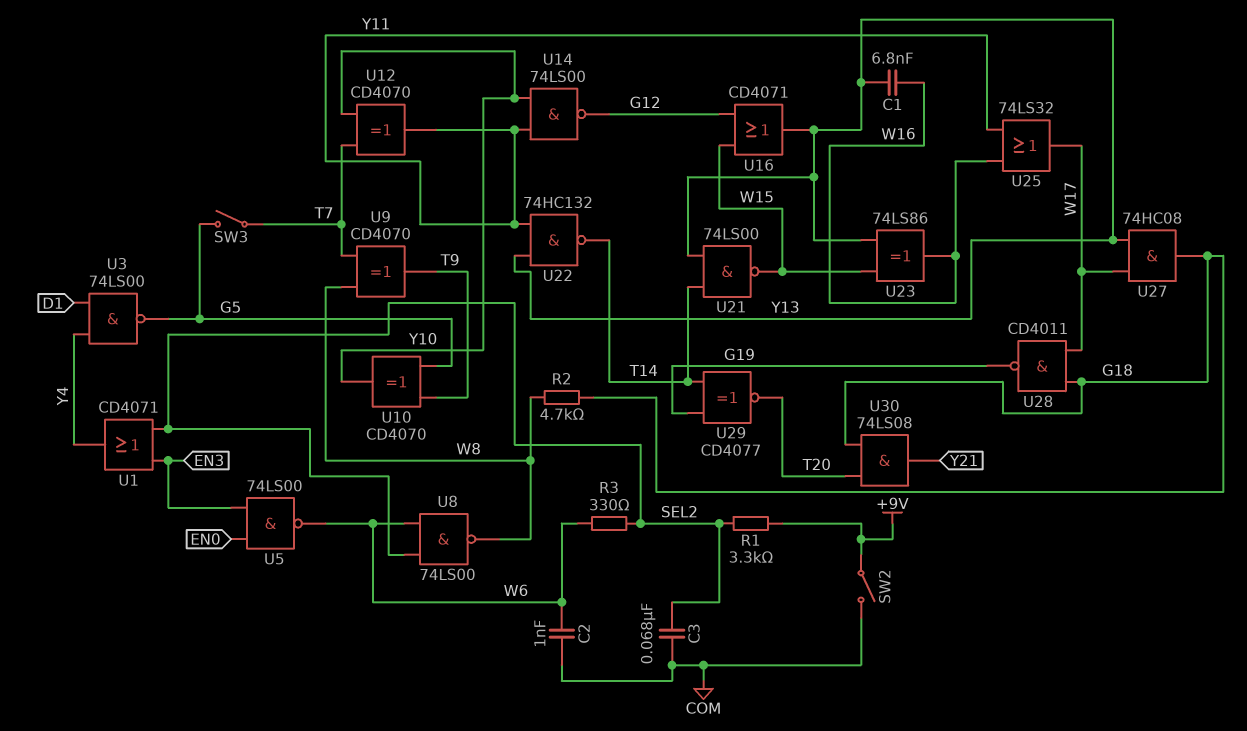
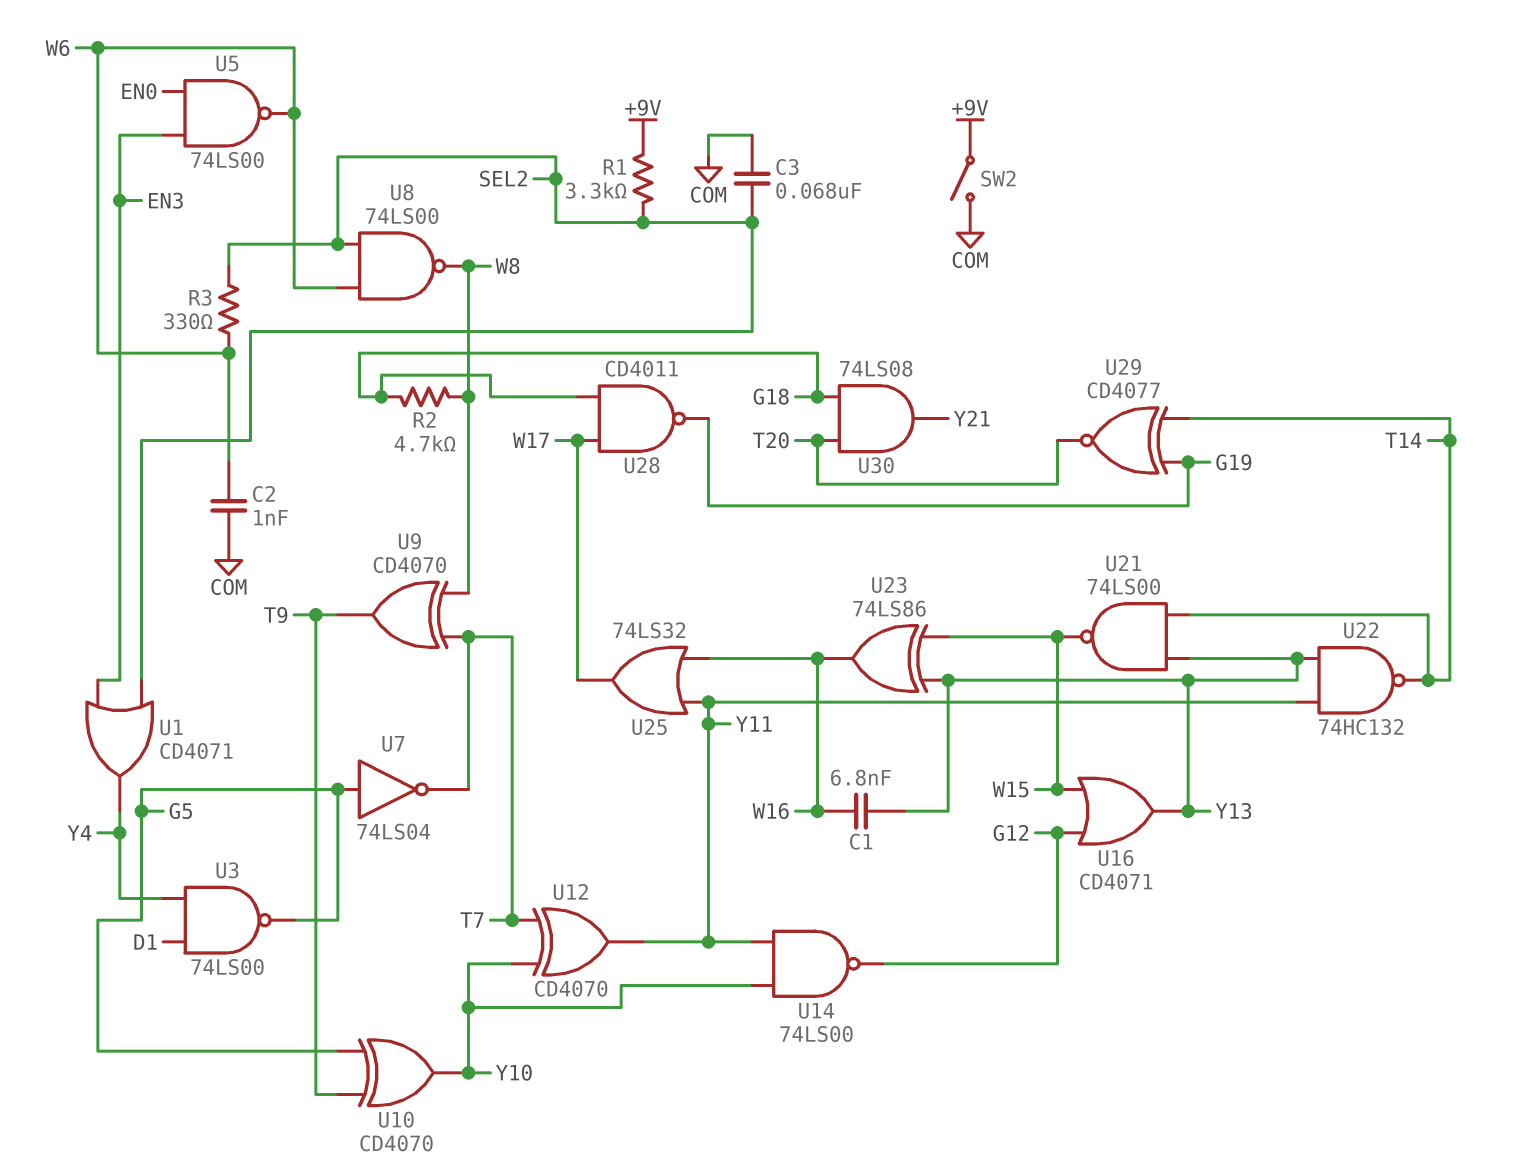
SW3: switch (G5, T7) -> none
U7: none -> NOT 74LS04 (in G5, out T7)
U27: AND 74HC08 (in W17, in Y13, out G18) -> none

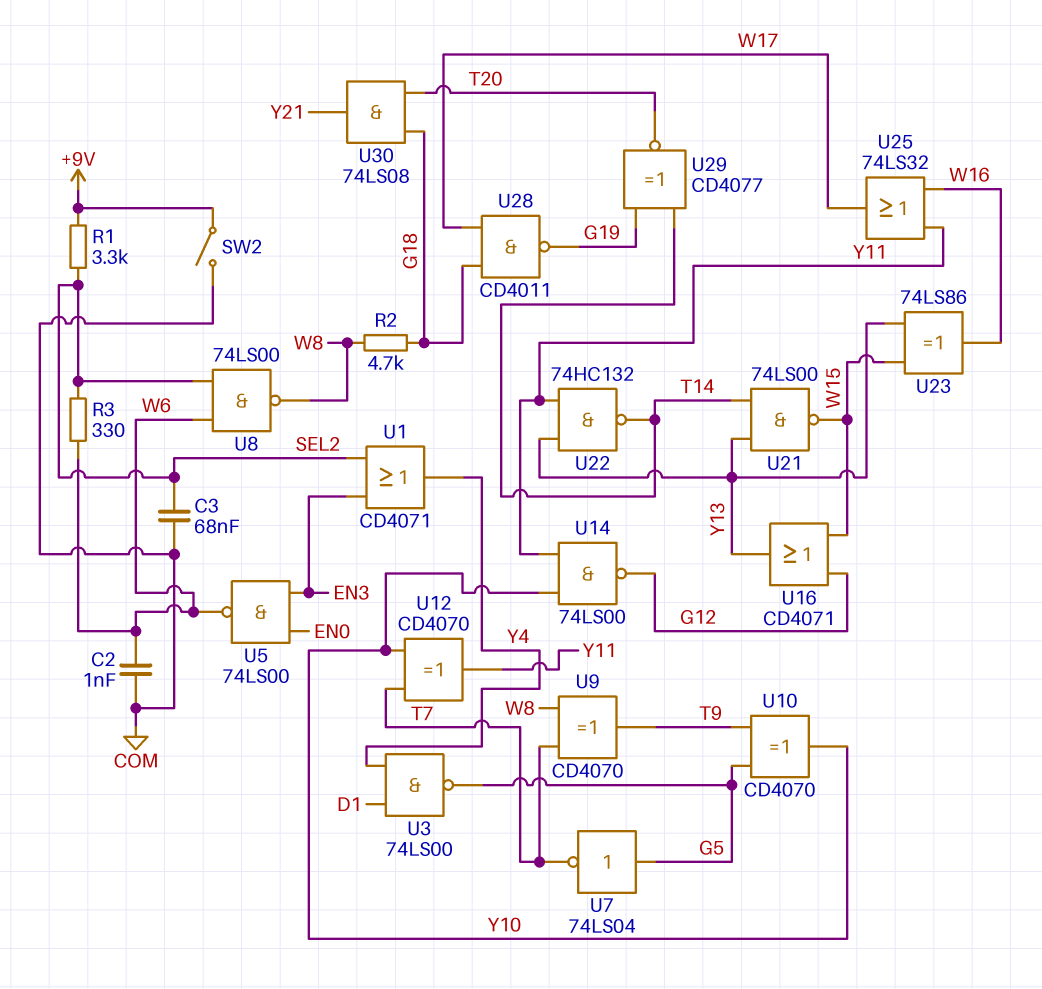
C1: 6.8nF (W16, Y13) -> none

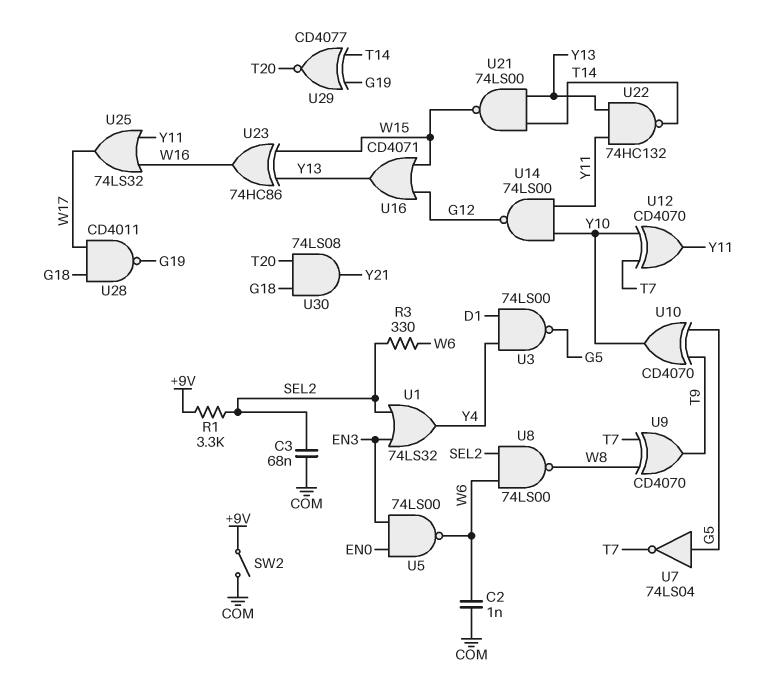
R2: 4.7k (G18, W8) -> none
U1: OR CD4071 (in EN3, in SEL2, out Y4) -> OR 74LS32 (in EN3, in SEL2, out Y4)
U23: XOR 74LS86 (in W15, in Y13, out W16) -> XOR 74HC86 (in W15, in Y13, out W16)

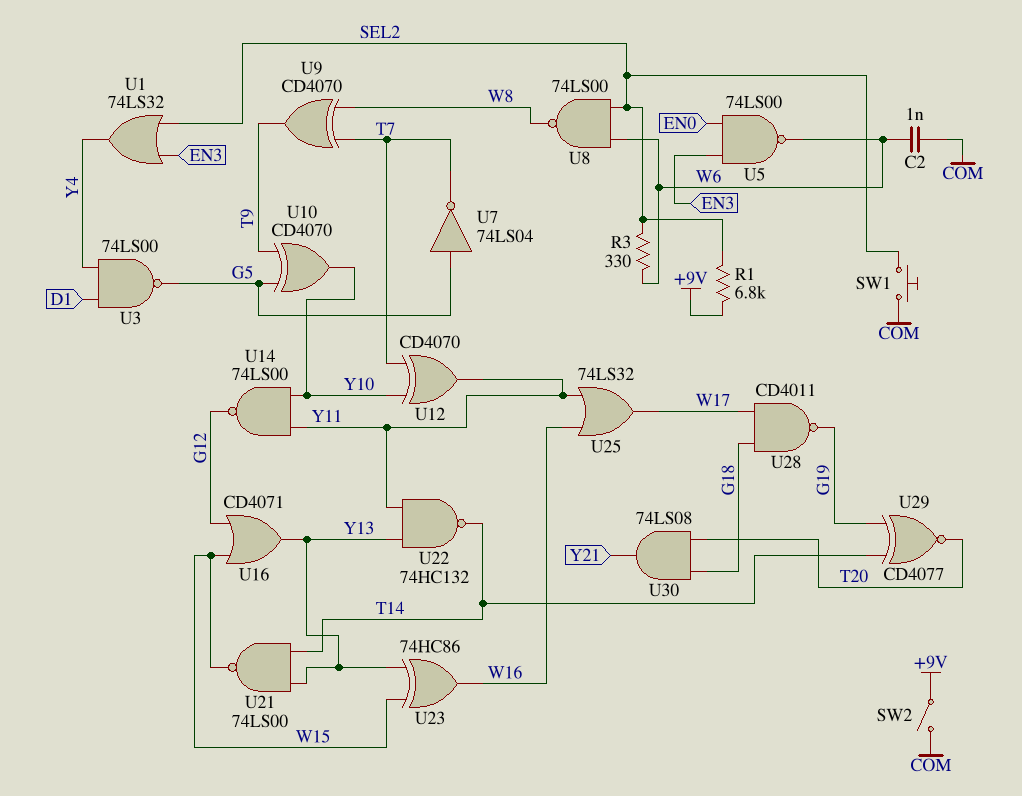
C3: 68nF (COM, SEL2) -> none
R1: 3.3k (+9V, SEL2) -> 6.8k (+9V, SEL2)
SW1: none -> button (COM, SEL2)

